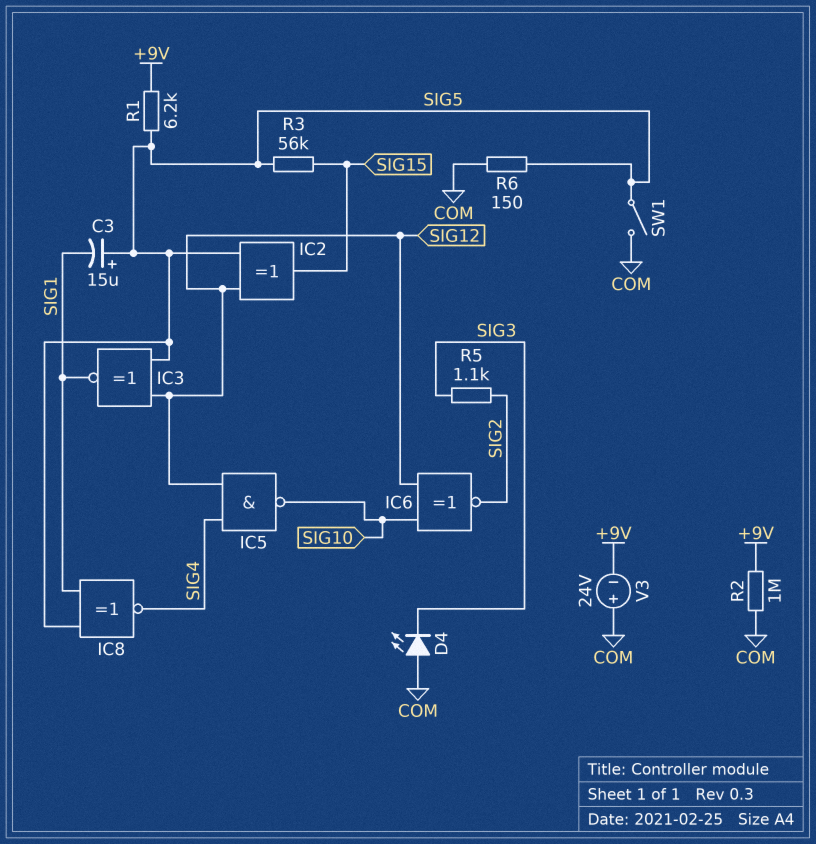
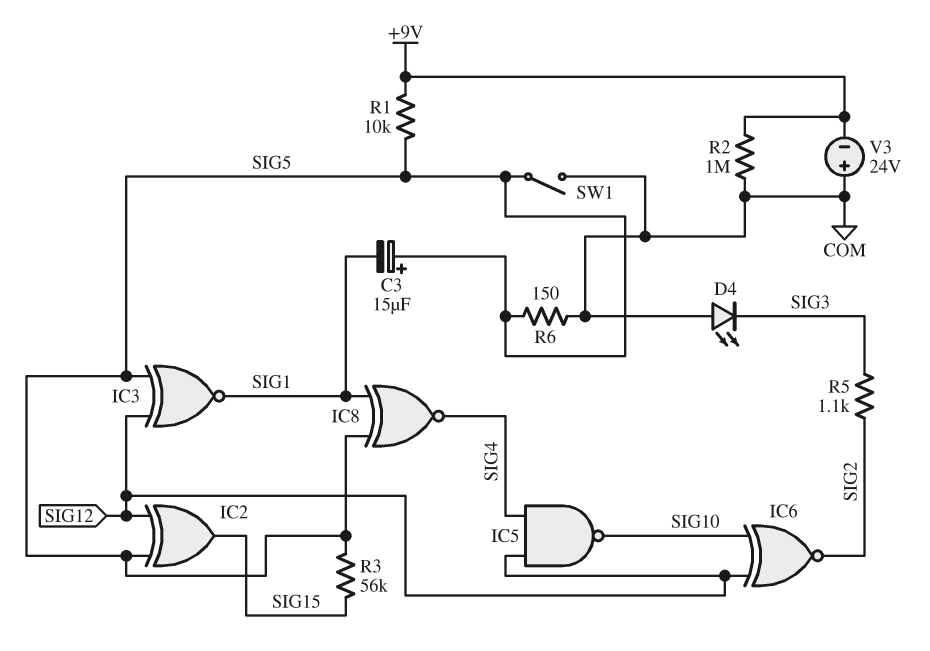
R1: 6.2k (+9V, SIG5) -> 10k (+9V, SIG5)

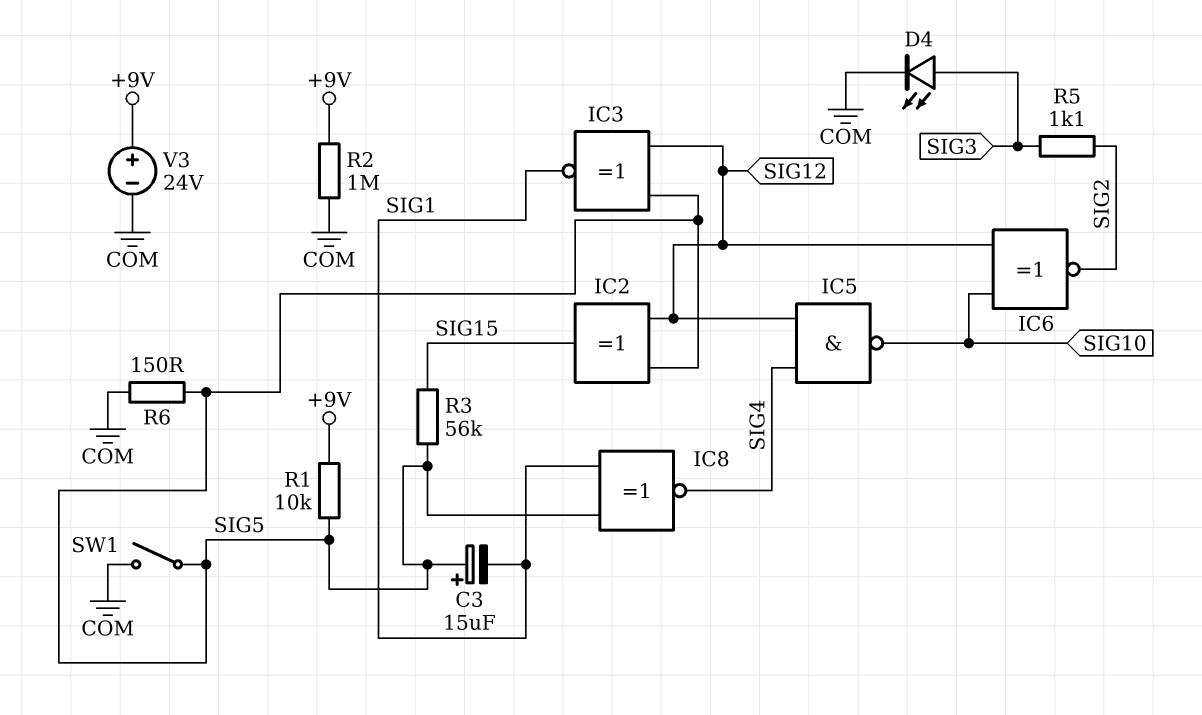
D4: LED (A COM, K SIG3) -> LED (A SIG3, K COM)
V3: 24V (plus COM, minus +9V) -> 24V (plus +9V, minus COM)

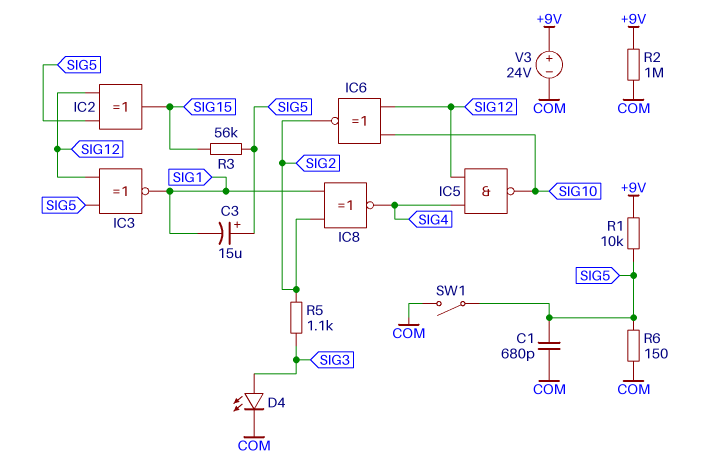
C1: none -> 680pF (COM, SIG5)
IC8: XNOR (in SIG1, in SIG5, out SIG4) -> XNOR (in SIG1, in SIG2, out SIG4)

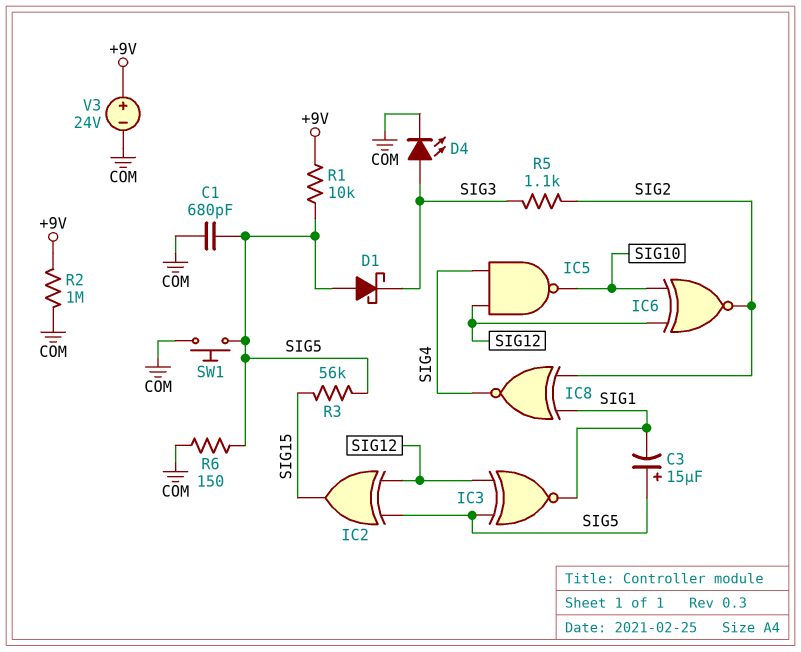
D1: none -> schottky (A SIG5, K SIG3)
SW1: switch (COM, SIG5) -> button (COM, SIG5)

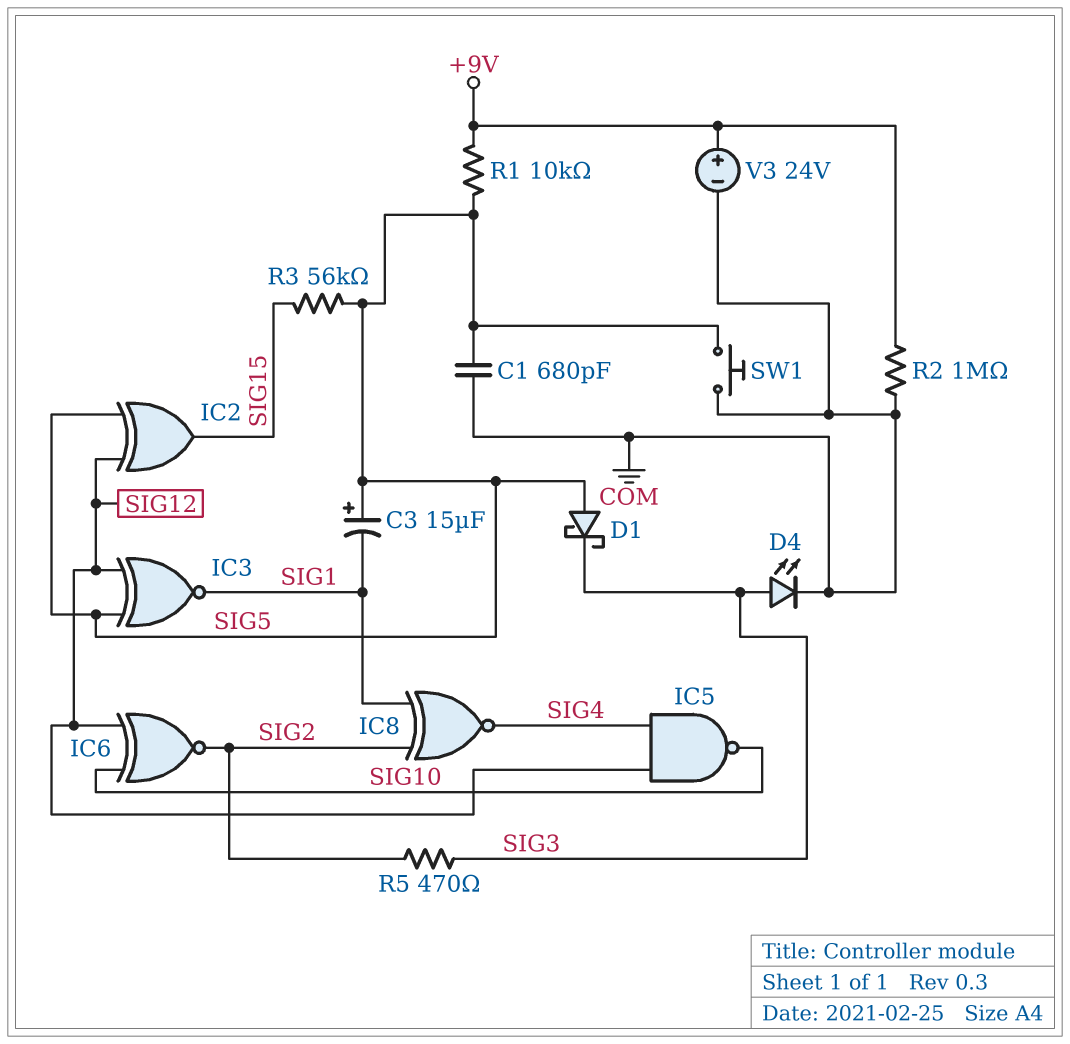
R5: 1.1k (SIG2, SIG3) -> 470 (SIG2, SIG3)
R6: 150 (COM, SIG5) -> none

